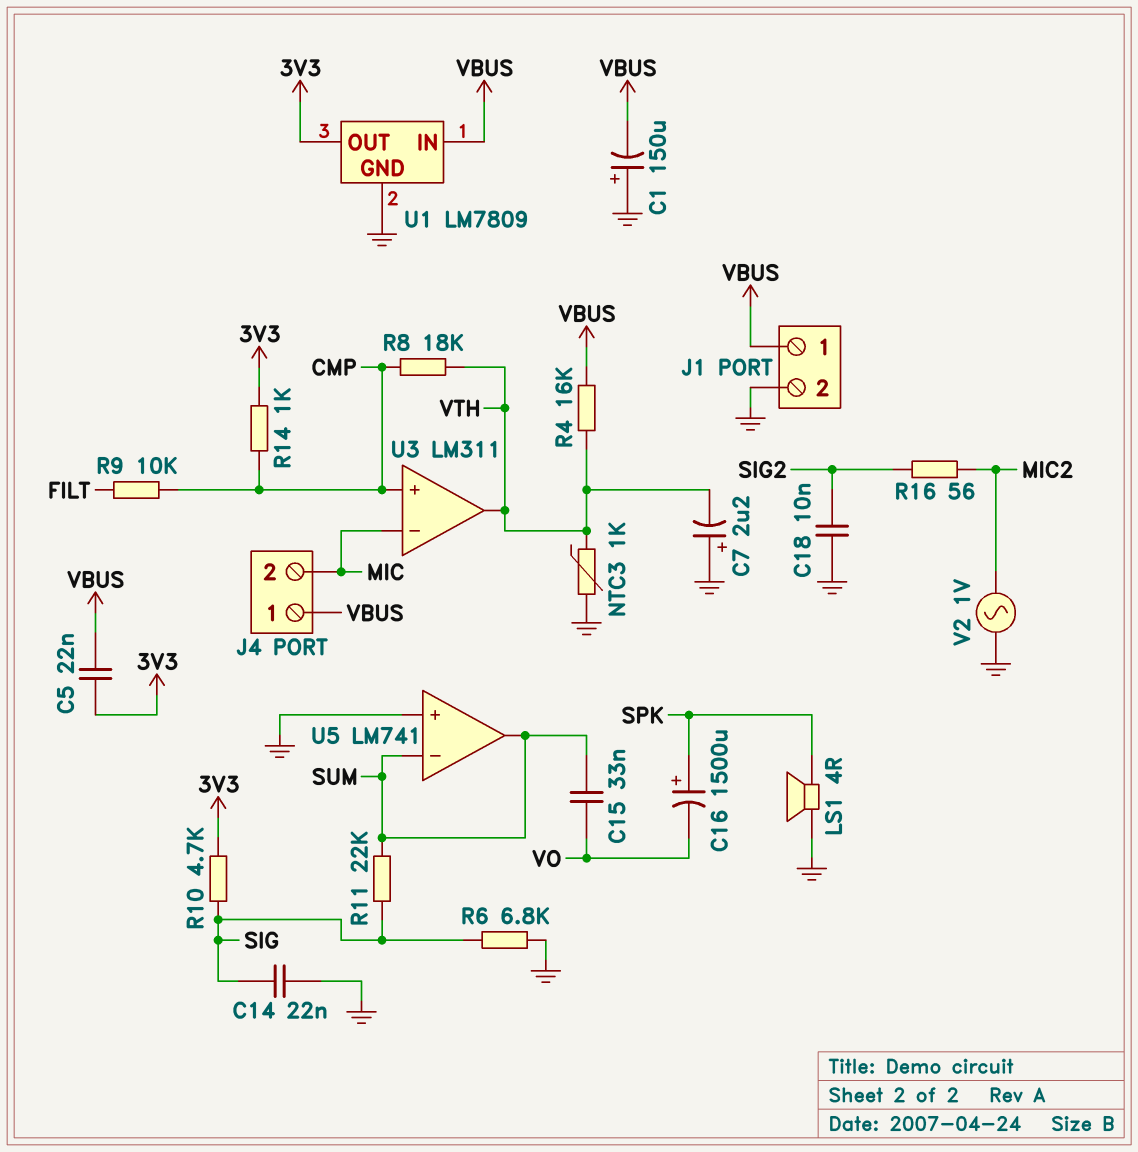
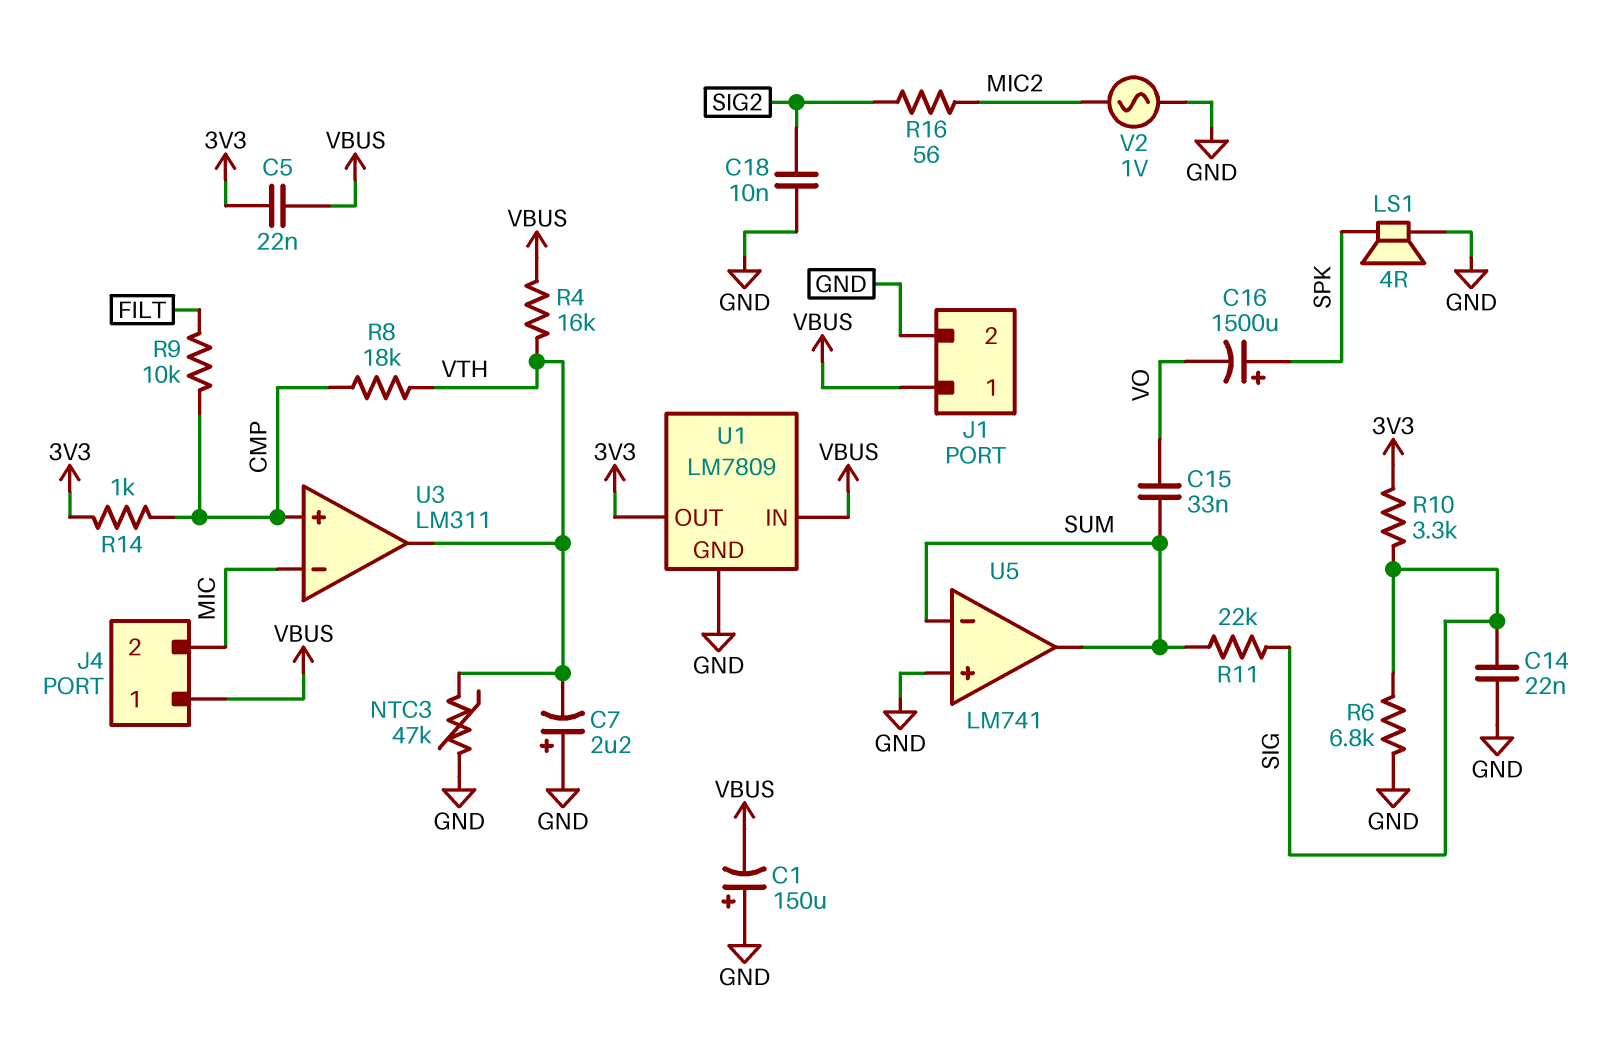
NTC3: 1k (GND, VTH) -> 47k (GND, VTH)
R10: 4.7k (3V3, SIG) -> 3.3k (3V3, SIG)

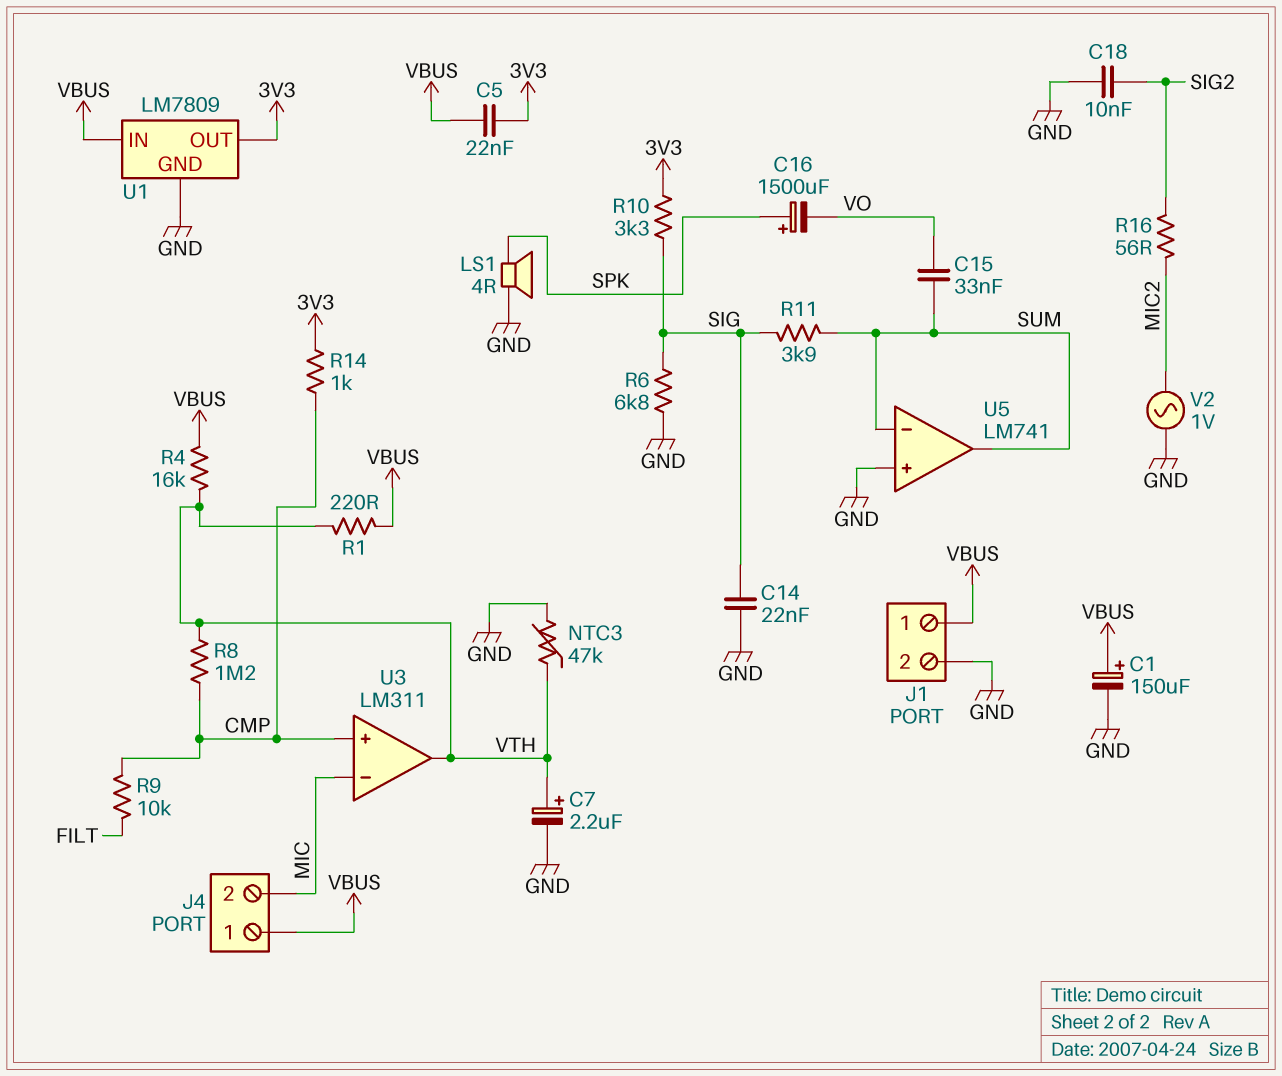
C1: 150uF (plus GND, minus VBUS) -> 150uF (plus VBUS, minus GND)
C7: 2.2uF (plus GND, minus VTH) -> 2.2uF (plus VTH, minus GND)
R1: none -> 220 (VBUS, VTH)
R8: 18k (CMP, VTH) -> 1.2M (CMP, VTH)
R11: 22k (SIG, SUM) -> 3.9k (SIG, SUM)

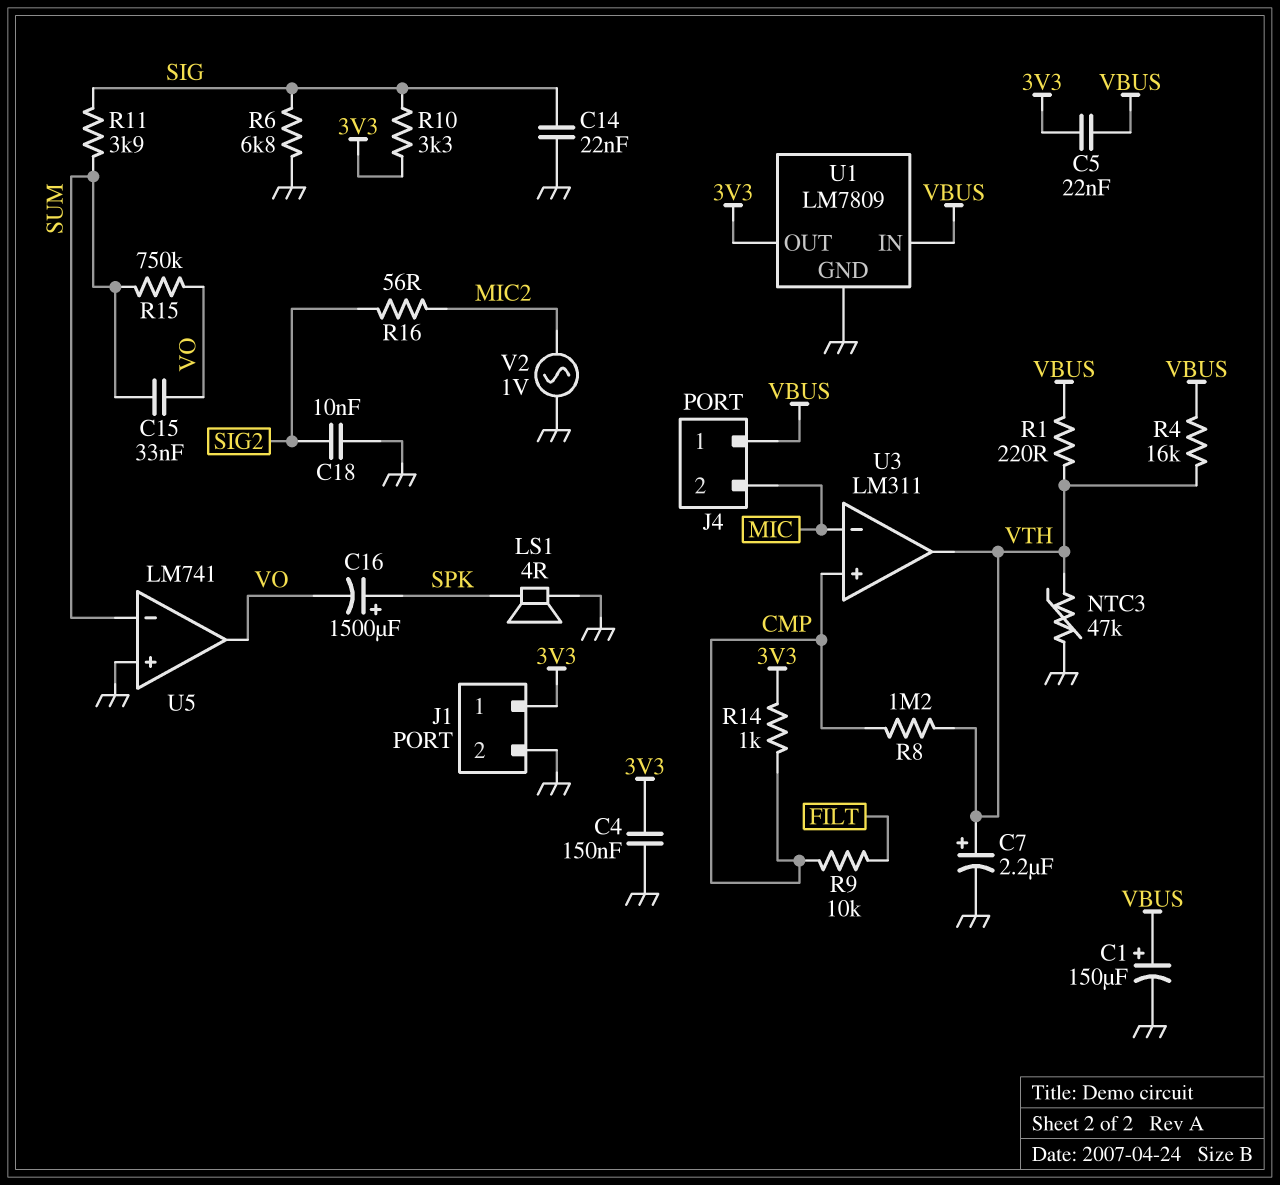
C4: none -> 150nF (3V3, GND)
J1 pin 1: VBUS -> 3V3
R15: none -> 750k (SUM, VO)
U5 pin out: SUM -> VO

